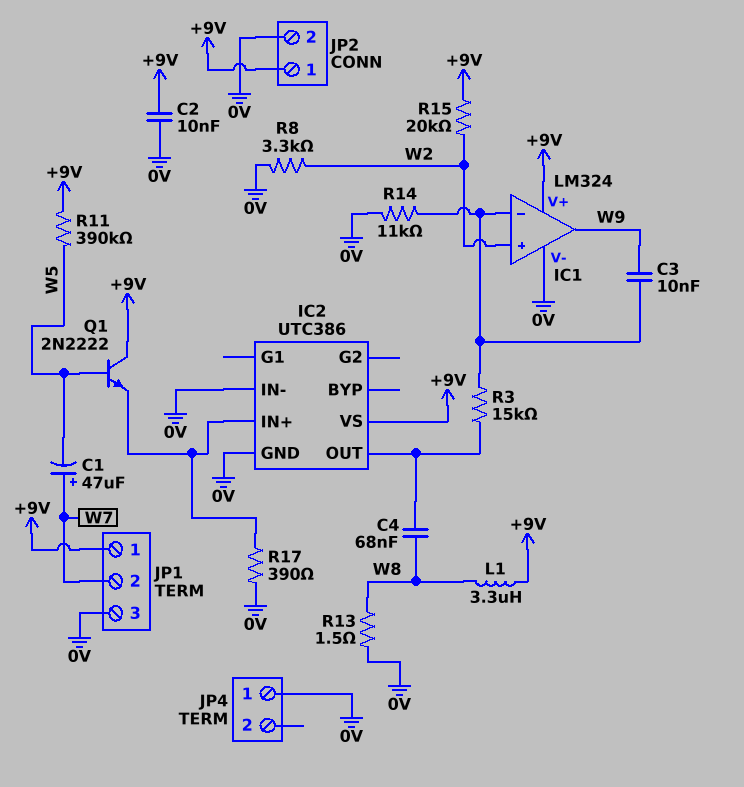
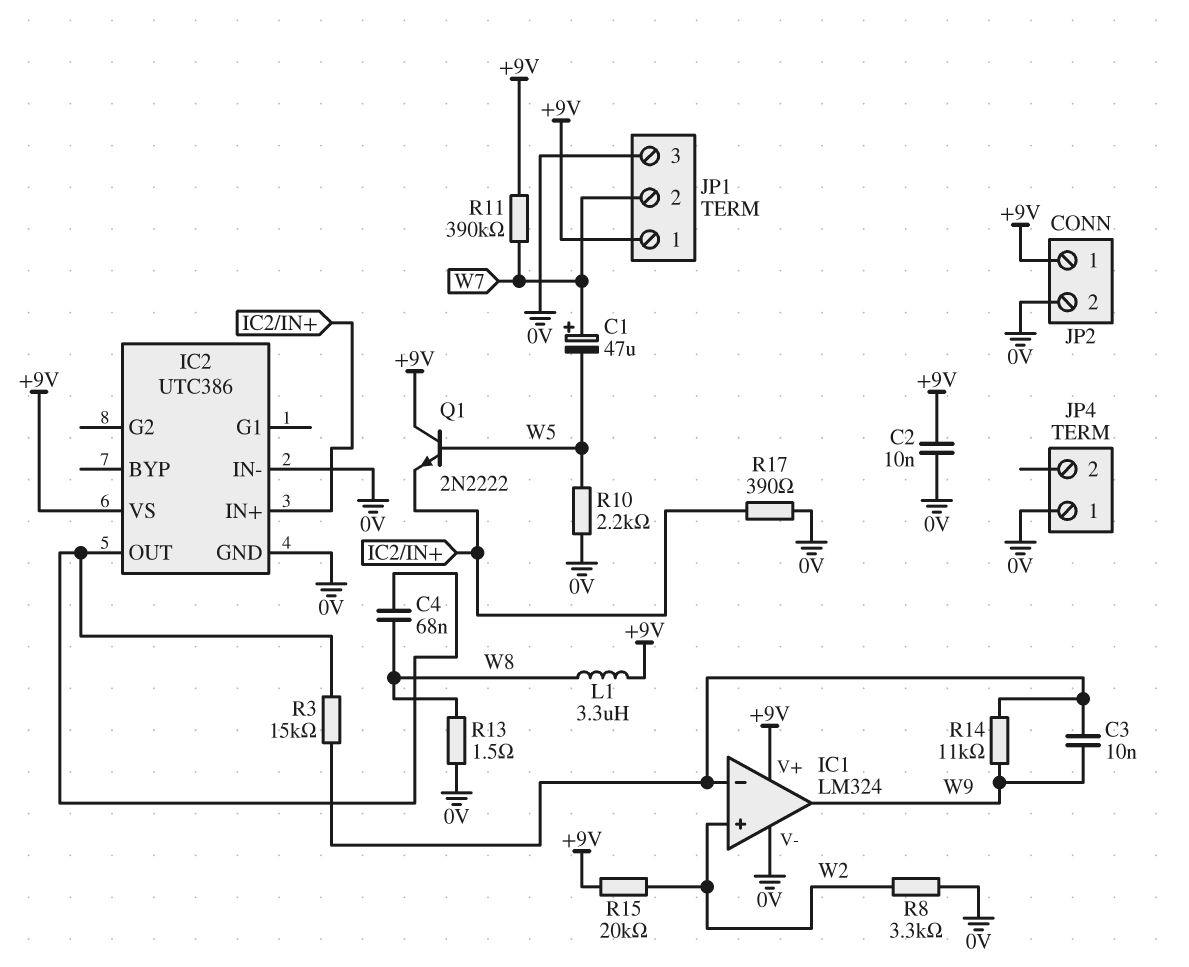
R10: none -> 2.2k (0V, W5)
R11: 390k (+9V, W5) -> 390k (+9V, W7)
R14: 11k (0V, IC1/in-) -> 11k (IC1/in-, W9)

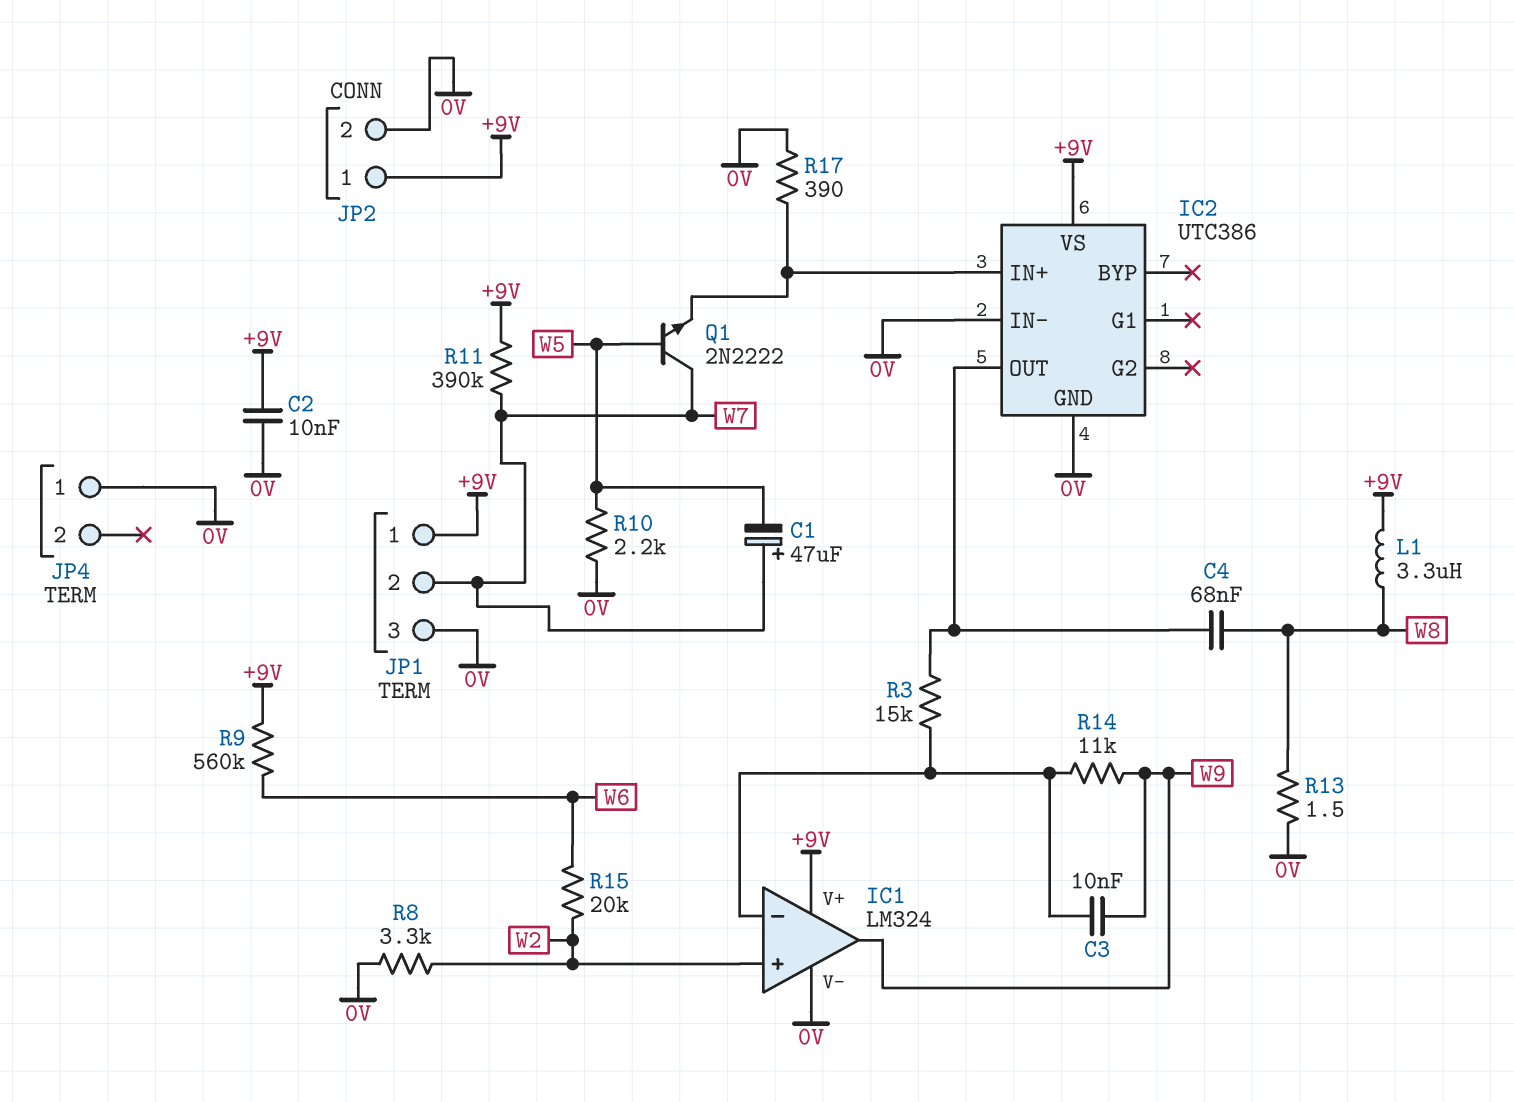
Q1: NPN 2N2222 (B W5, C +9V, E IC2/IN+) -> NPN 2N2222 (B W5, C W7, E IC2/IN+)
R9: none -> 560k (+9V, W6)
R15: 20k (+9V, W2) -> 20k (W2, W6)

